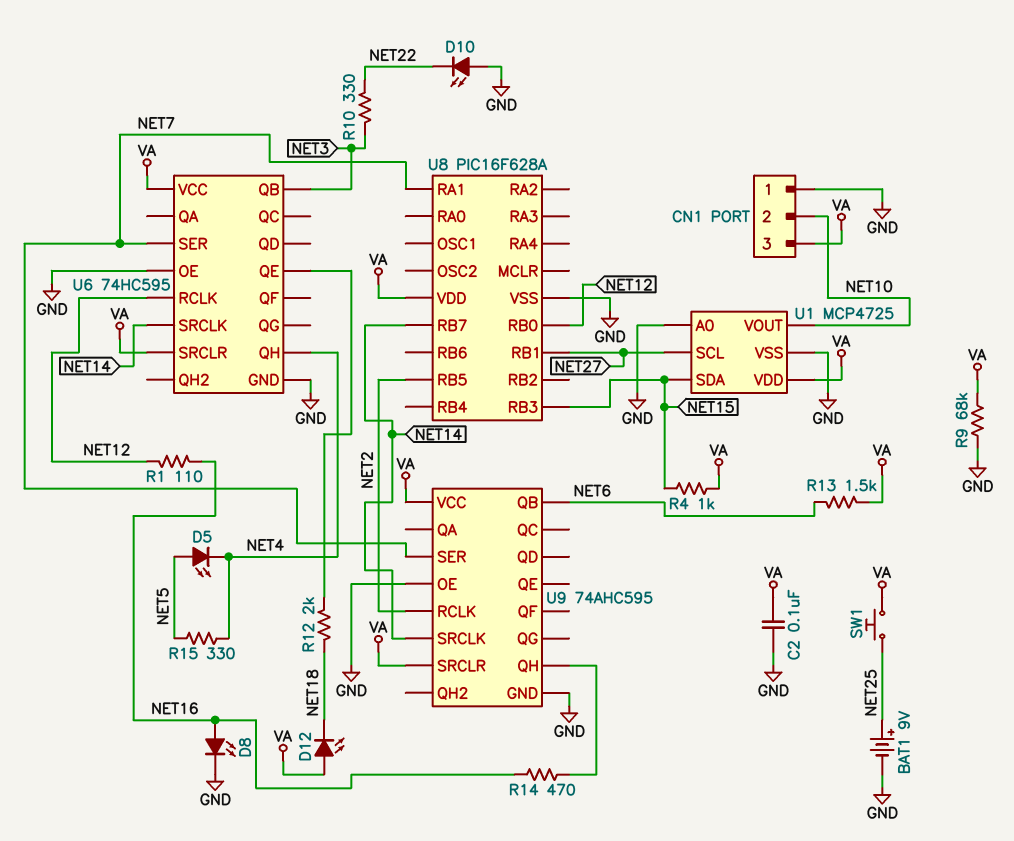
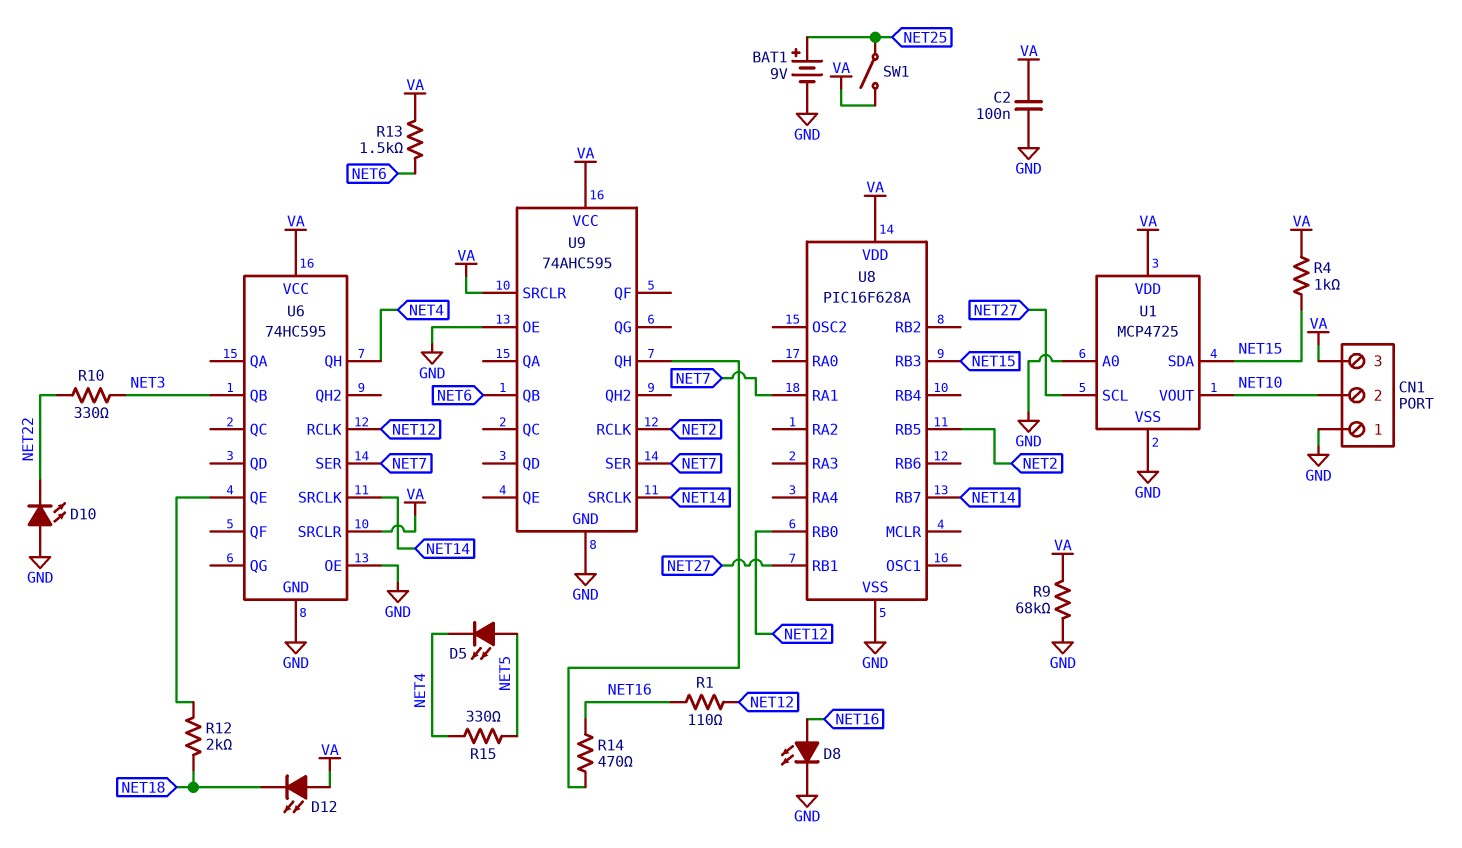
SW1: button (NET25, VA) -> switch (NET25, VA)

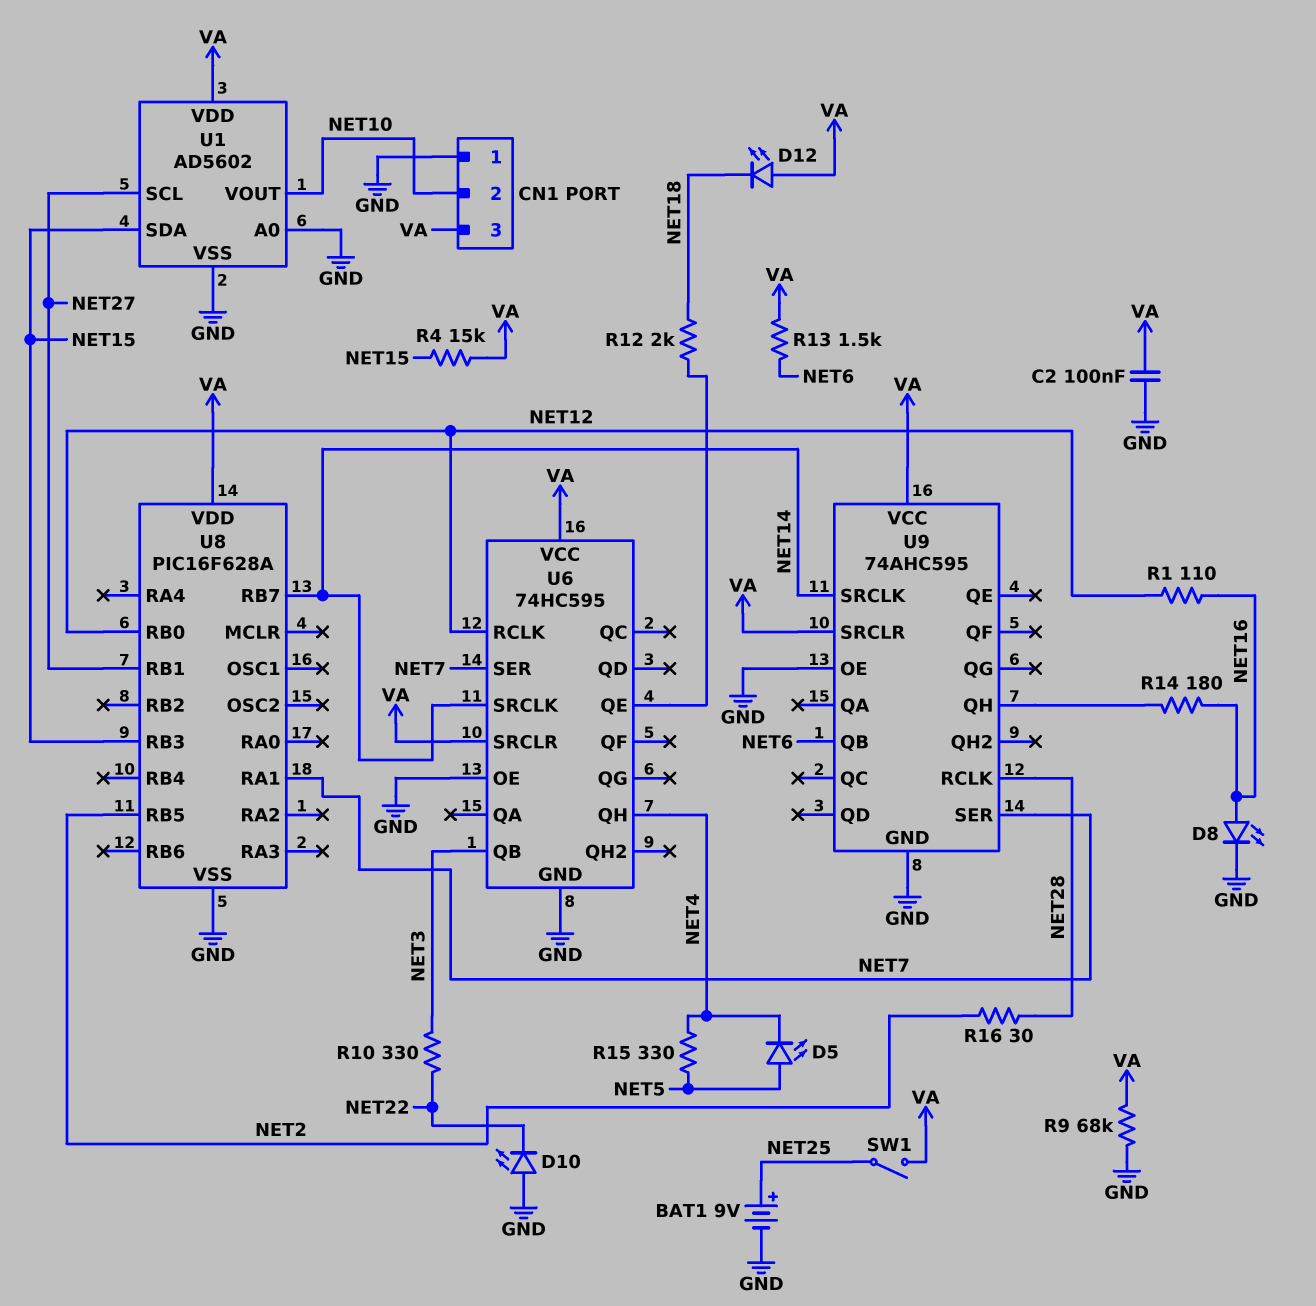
R4: 1k (NET15, VA) -> 15k (NET15, VA)
R14: 470 (NET16, U9/QH) -> 180 (NET16, U9/QH)
R16: none -> 30 (NET2, NET28)
U1: MCP4725 -> AD5602
U9 pin RCLK: NET2 -> NET28

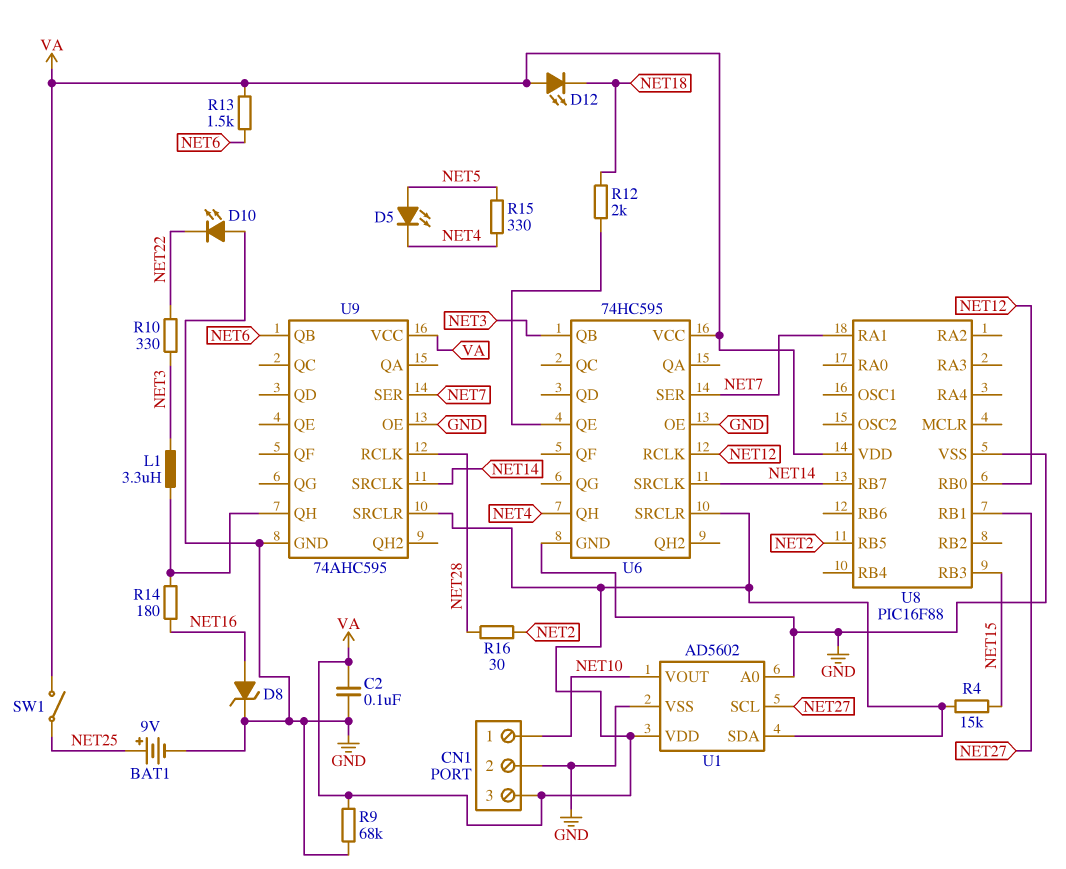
CN1 pin 1: GND -> NET10
CN1 pin 2: NET10 -> GND
D8: LED (A NET16, K GND) -> zener (A NET16, K GND)
L1: none -> 3.3uH (NET3, U9/QH)
R1: 110 (NET12, NET16) -> none
U1 pin SDA: NET15 -> VA
U8: PIC16F628A -> PIC16F88

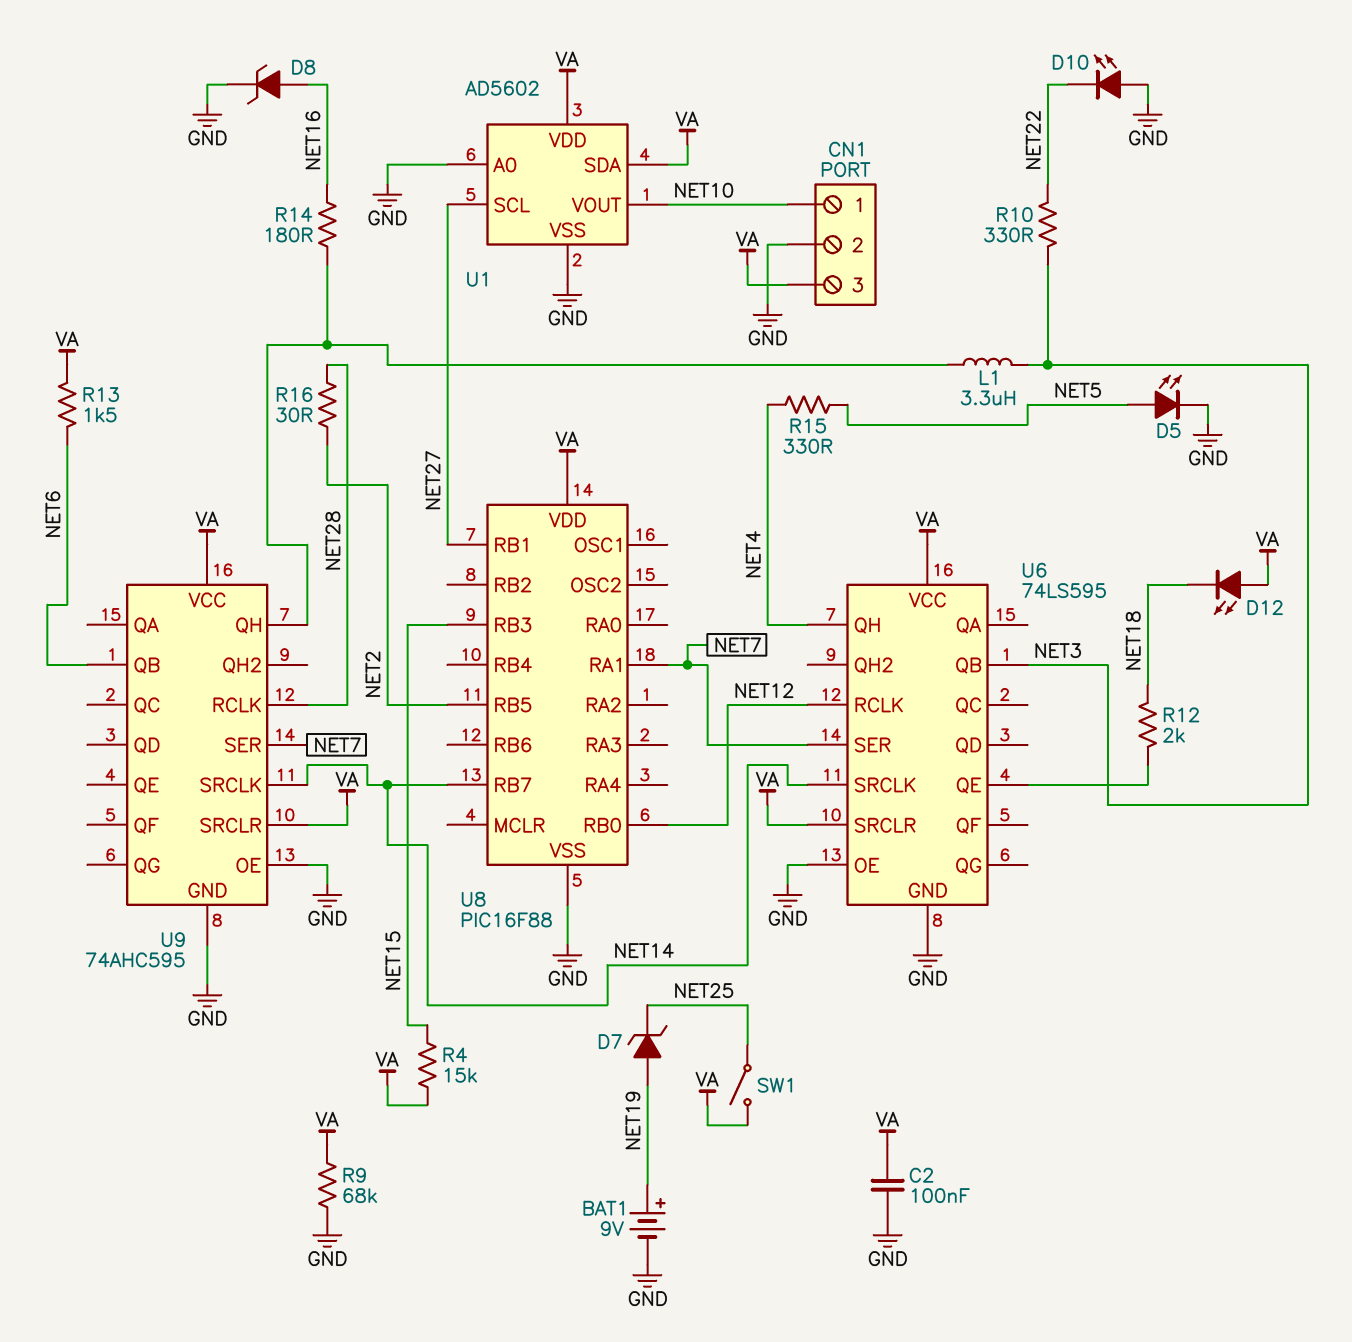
BAT1: 9V (plus NET25, minus GND) -> 9V (plus NET19, minus GND)
D5: LED (A NET5, K NET4) -> LED (A NET5, K GND)
D7: none -> zener (A NET19, K NET25)
U6: 74HC595 -> 74LS595

